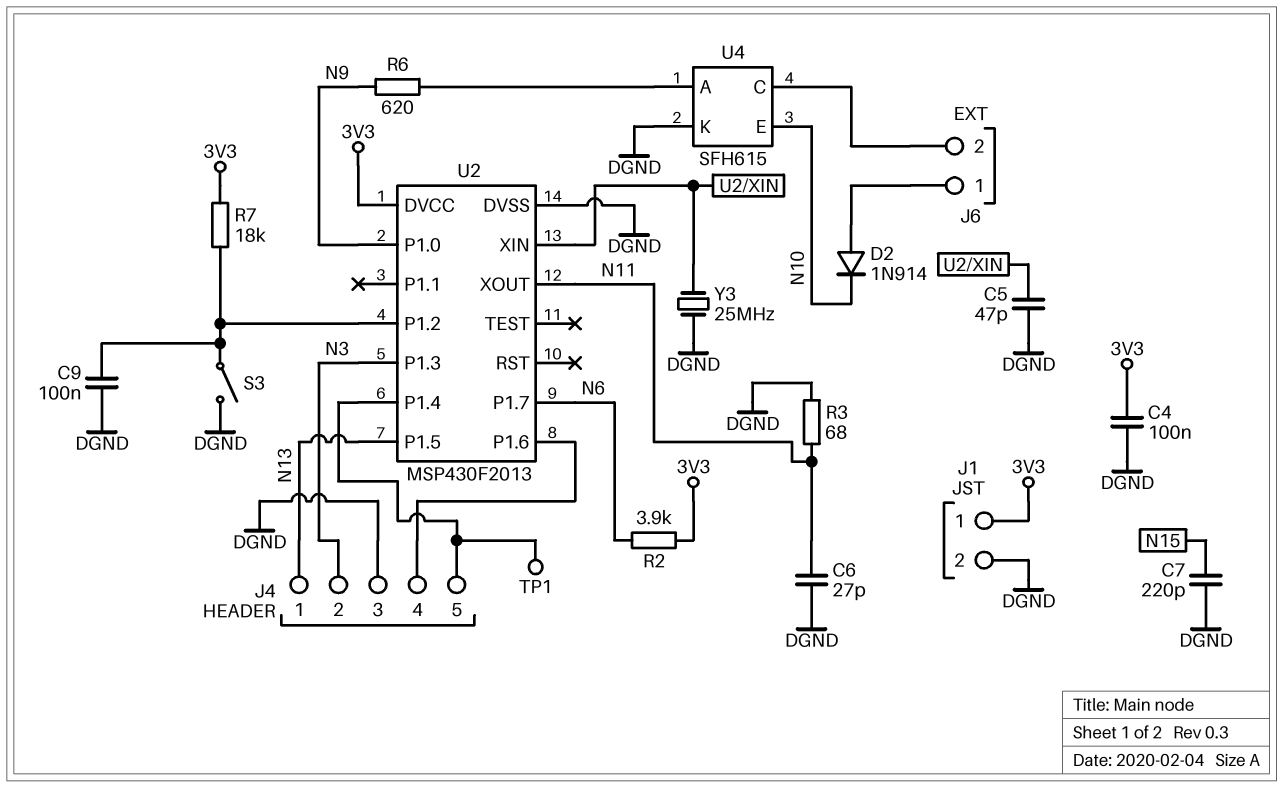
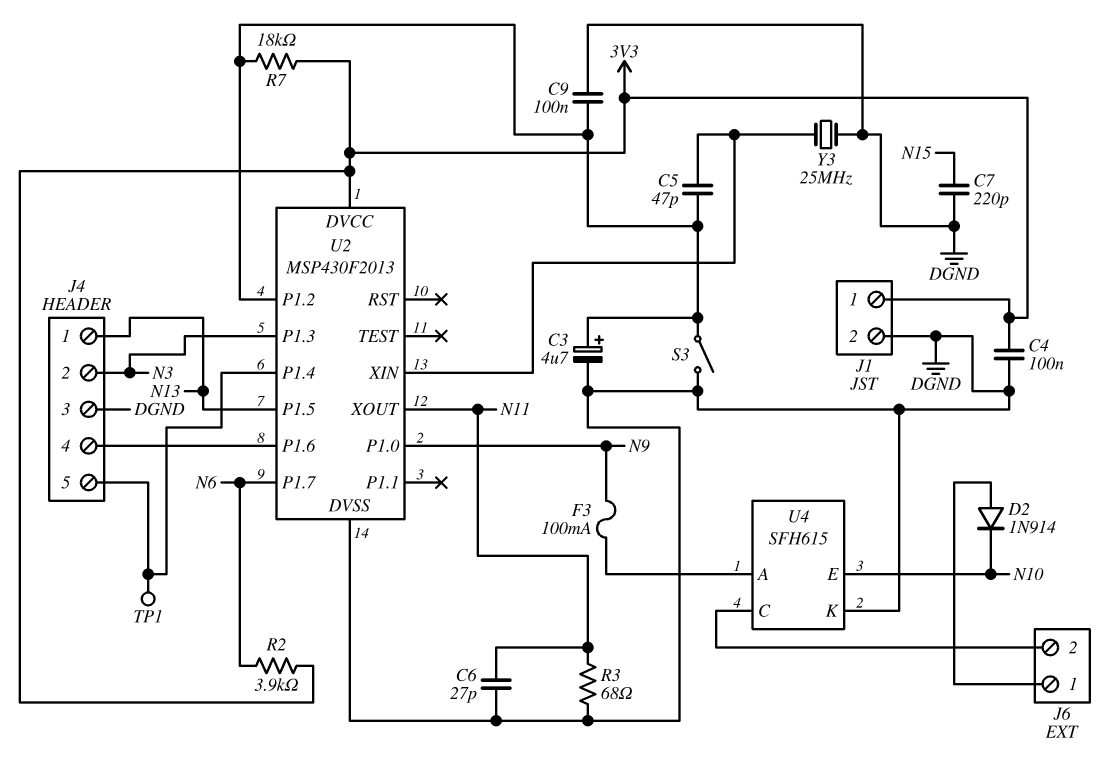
C3: none -> 4.7uF (plus U2/P1.2, minus DGND)
C5: 47pF (DGND, U2/XIN) -> 47pF (U2/P1.2, U2/XIN)
F3: none -> 100mA (N9, U4/A)
R6: 620 (N9, U4/A) -> none

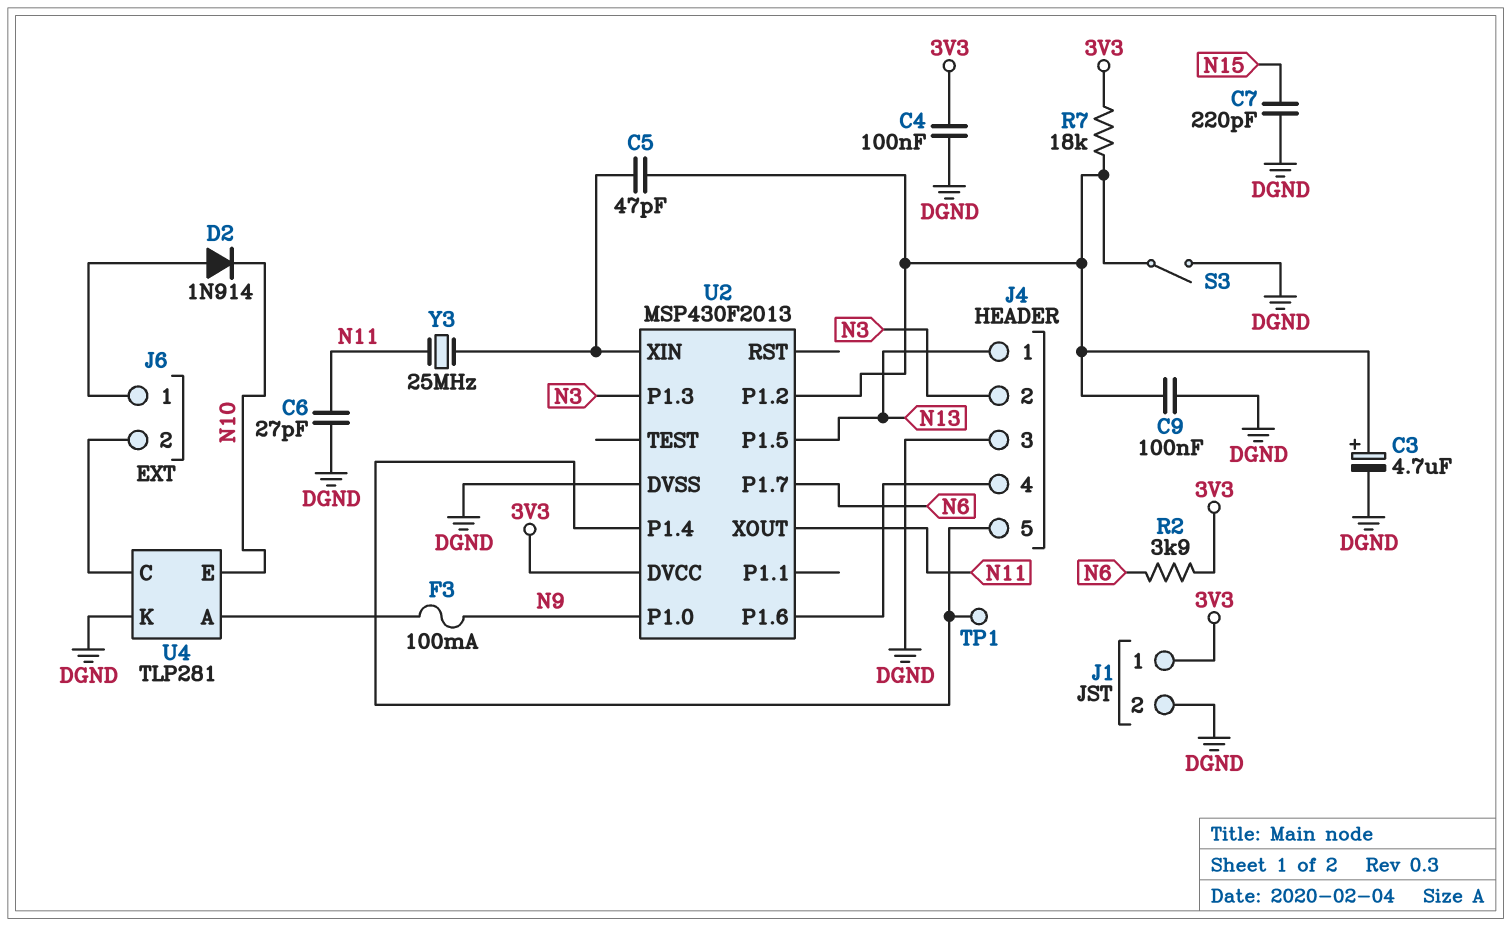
R3: 68 (DGND, N11) -> none
U4: SFH615 -> TLP281
Y3: 25MHz (DGND, U2/XIN) -> 25MHz (N11, U2/XIN)

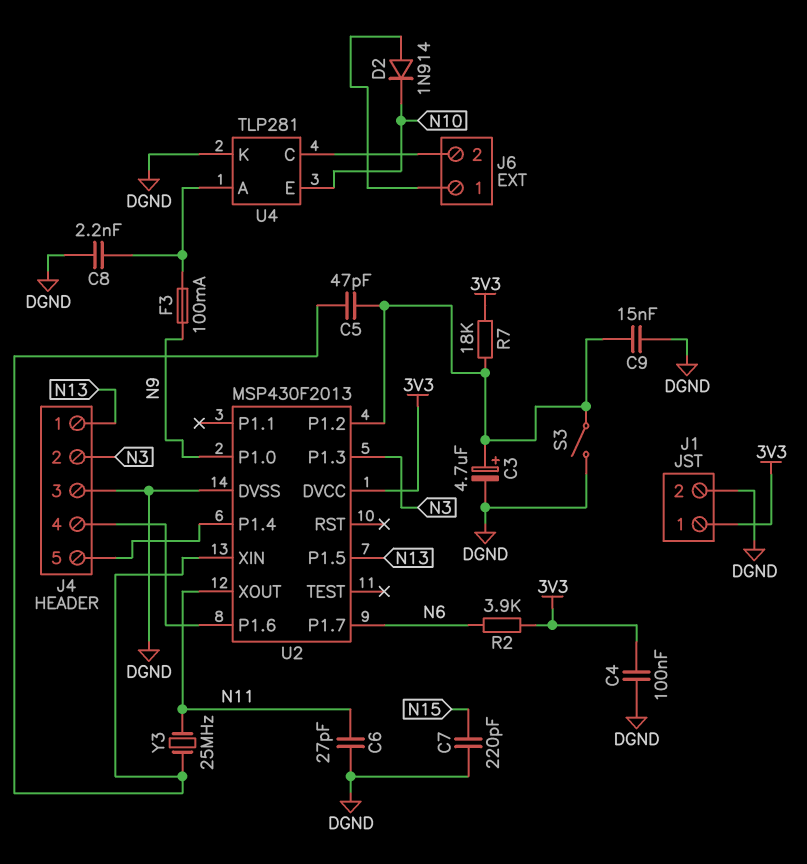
C8: none -> 2.2nF (DGND, U4/A)
C9: 100nF (DGND, U2/P1.2) -> 15nF (DGND, U2/P1.2)
TP1: test point (J4/5) -> none

